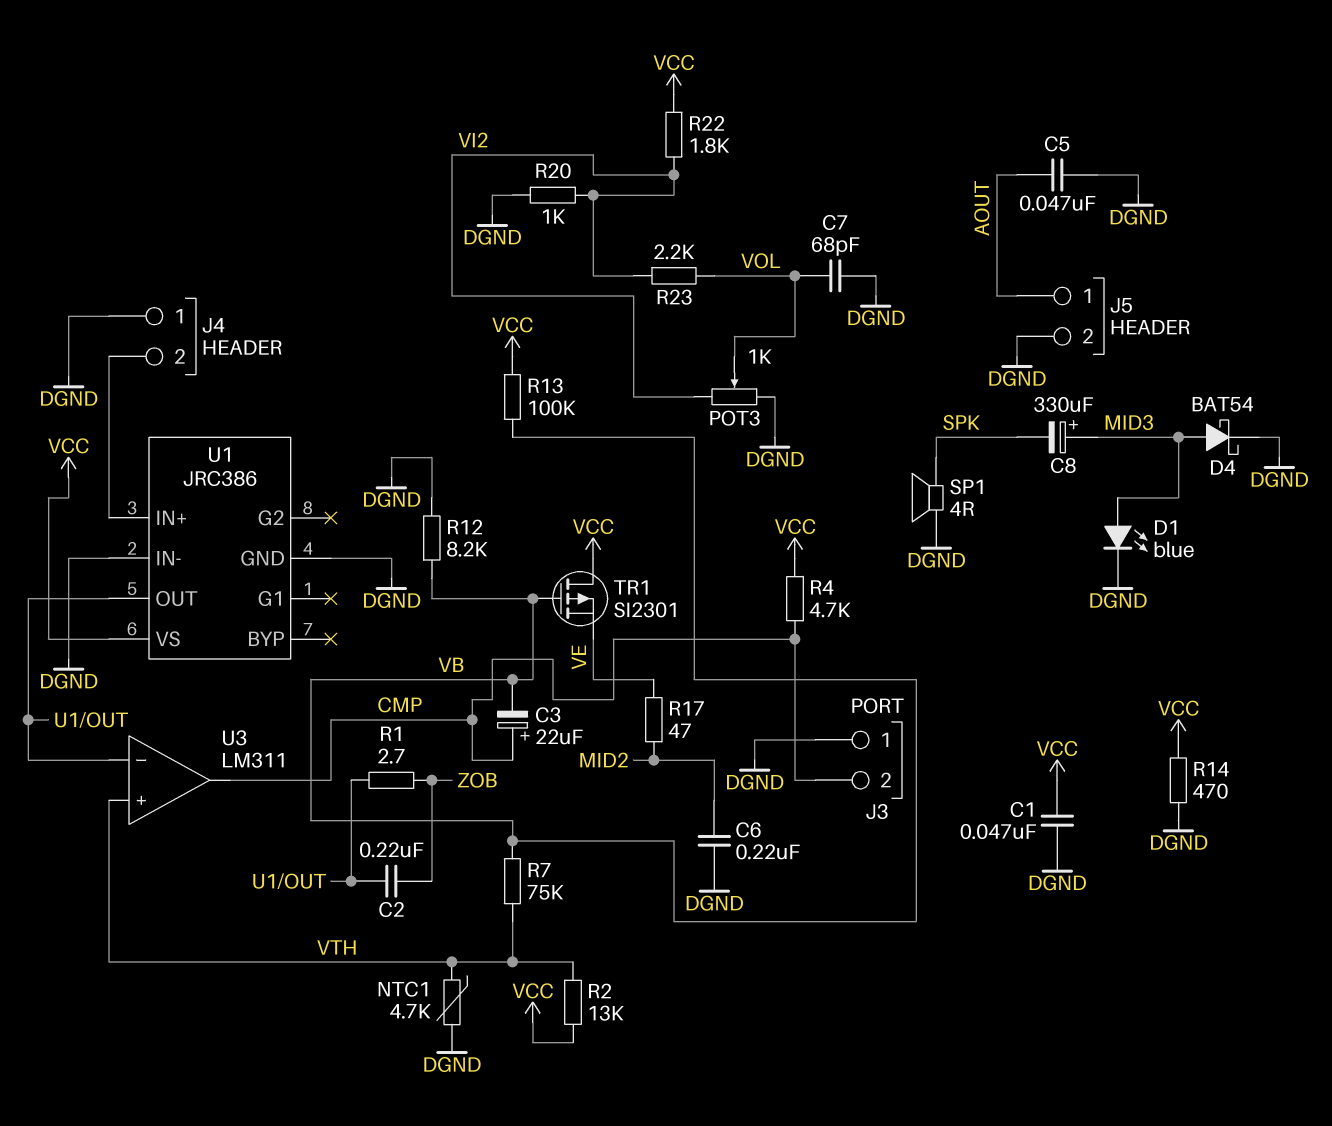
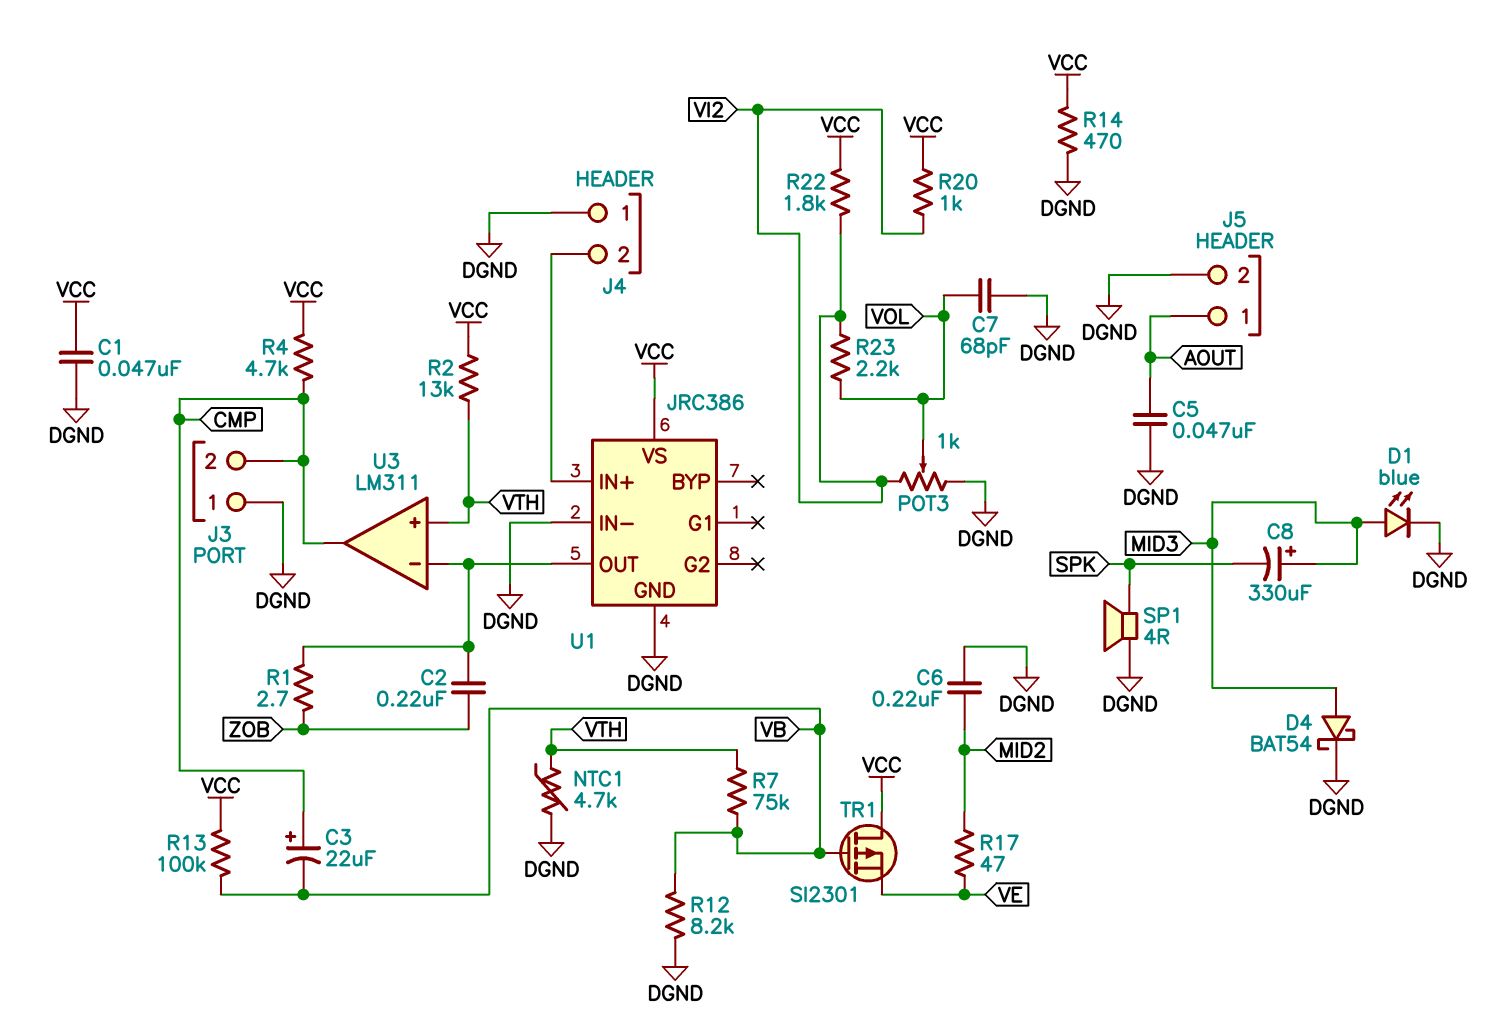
R20: 1k (DGND, VI2) -> 1k (VCC, VI2)

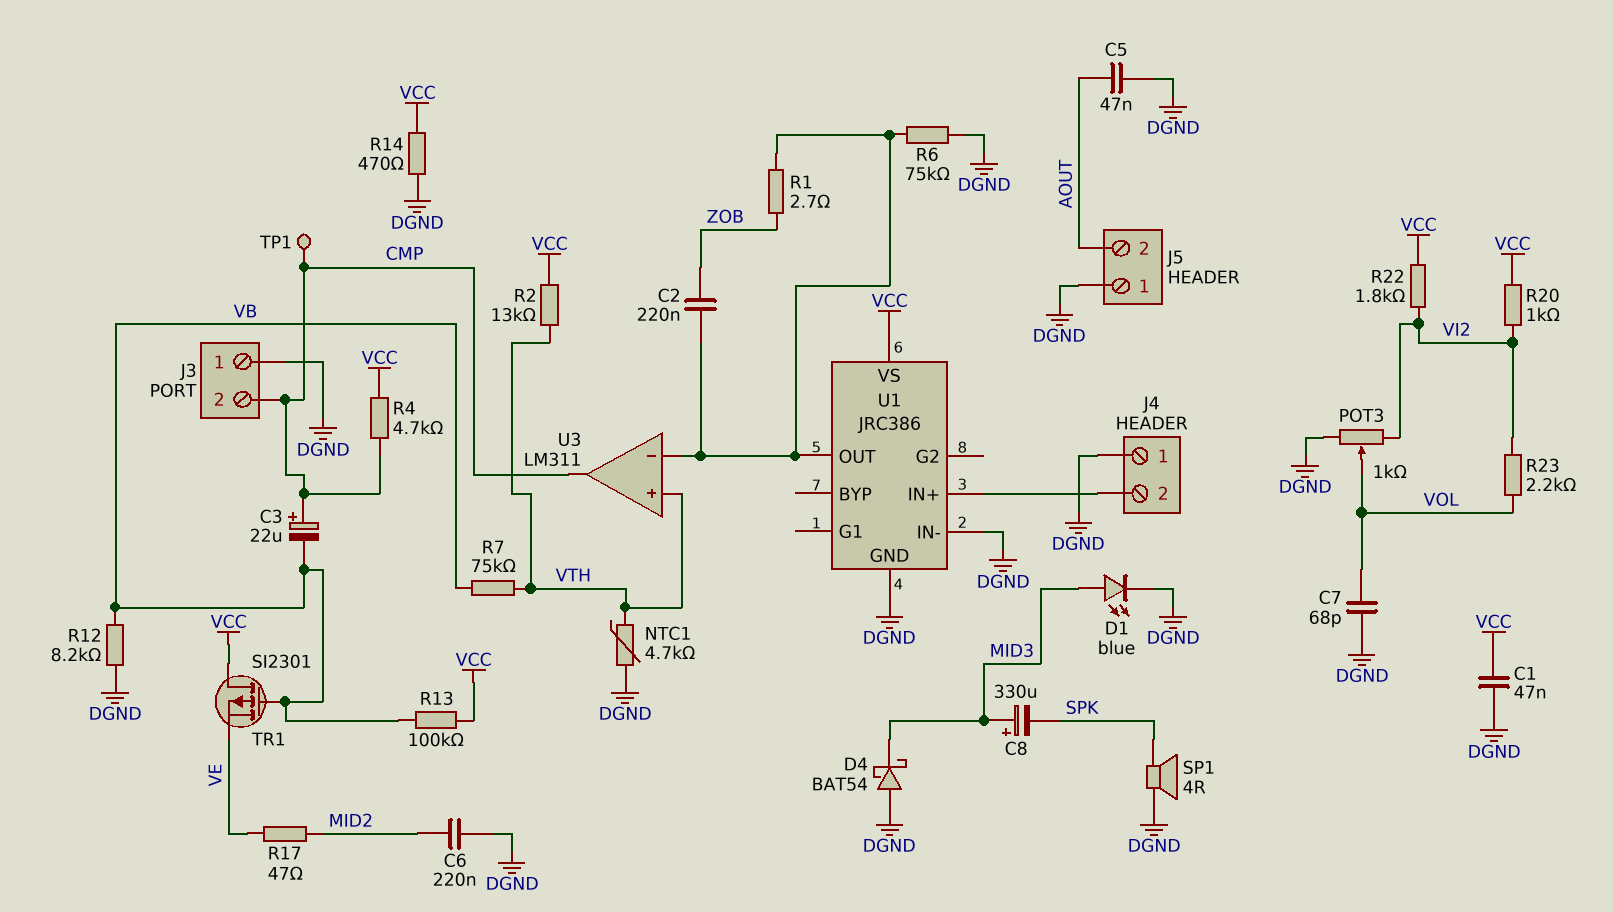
D4: schottky BAT54 (A MID3, K DGND) -> schottky BAT54 (A DGND, K MID3)
J5 pin 1: AOUT -> DGND
J5 pin 2: DGND -> AOUT
R6: none -> 75k (DGND, U1/OUT)
TP1: none -> test point (CMP)

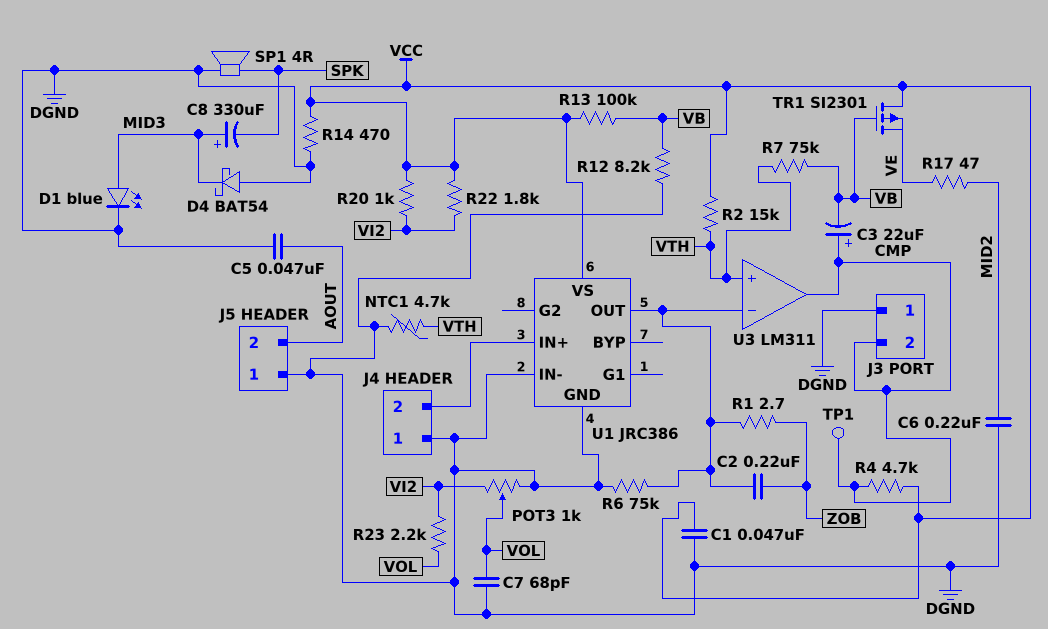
R2: 13k (VCC, VTH) -> 15k (VCC, VTH)

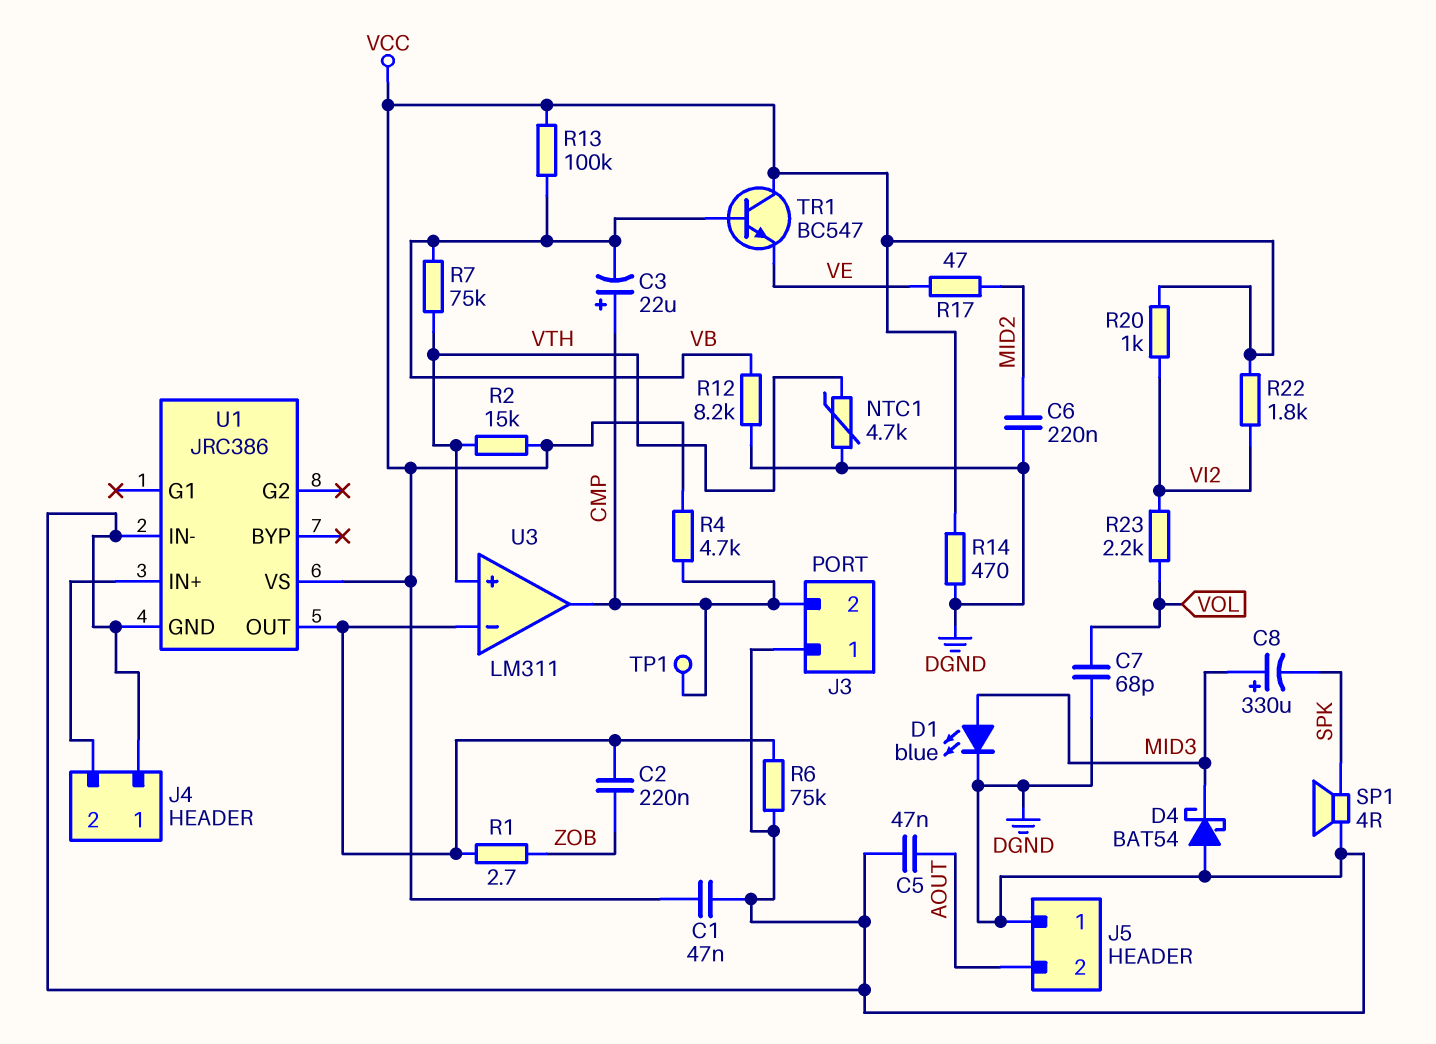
POT3: 1k (DGND, VI2, wiper VOL) -> none
TR1: PMOS SI2301 (G VB, D VCC, S VE) -> NPN BC547 (B VB, C VCC, E VE)

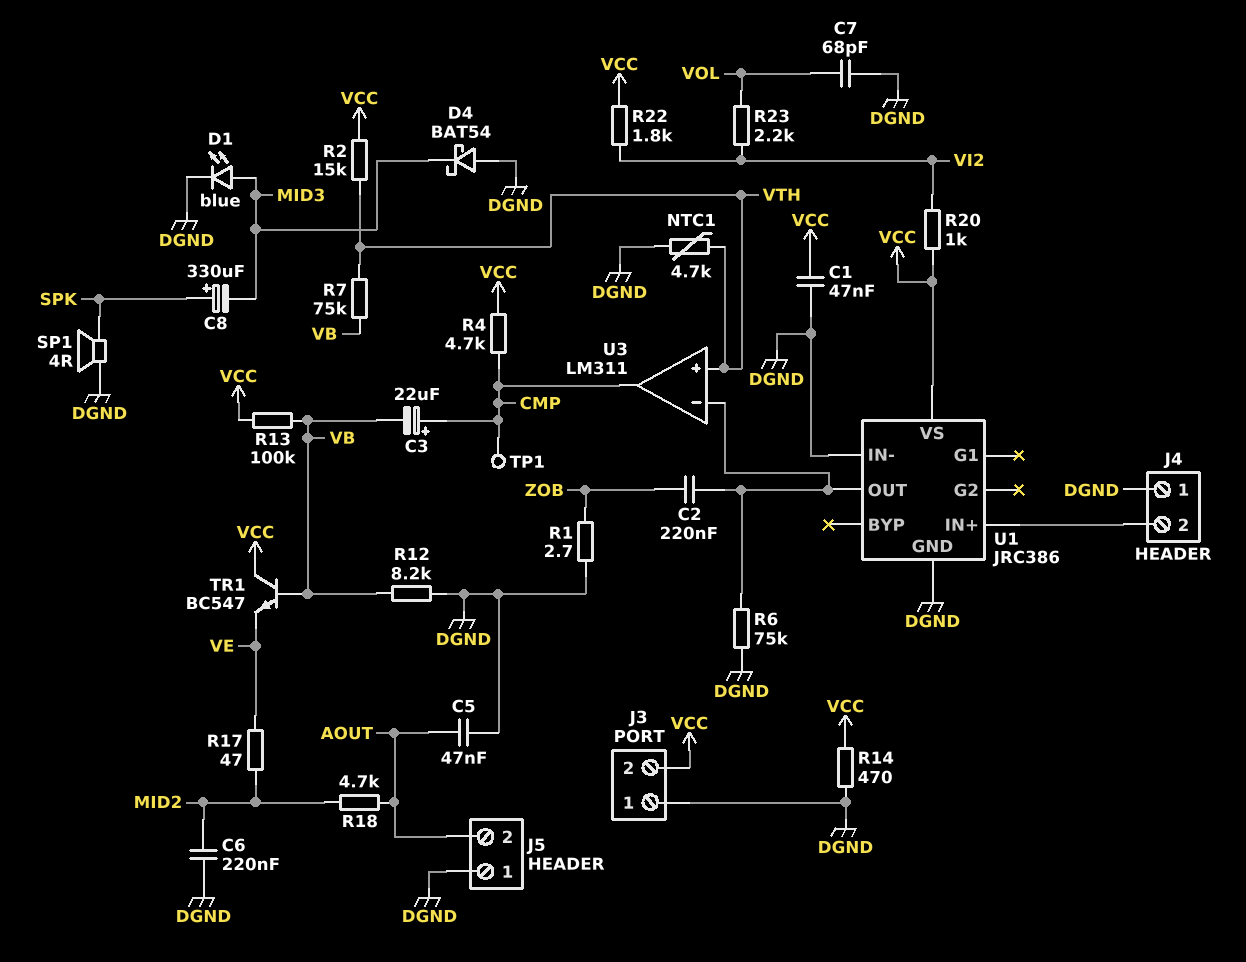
C8: 330uF (plus MID3, minus SPK) -> 330uF (plus SPK, minus MID3)
J3 pin 2: CMP -> VCC
R1: 2.7 (U1/OUT, ZOB) -> 2.7 (DGND, ZOB)
R18: none -> 4.7k (AOUT, MID2)

